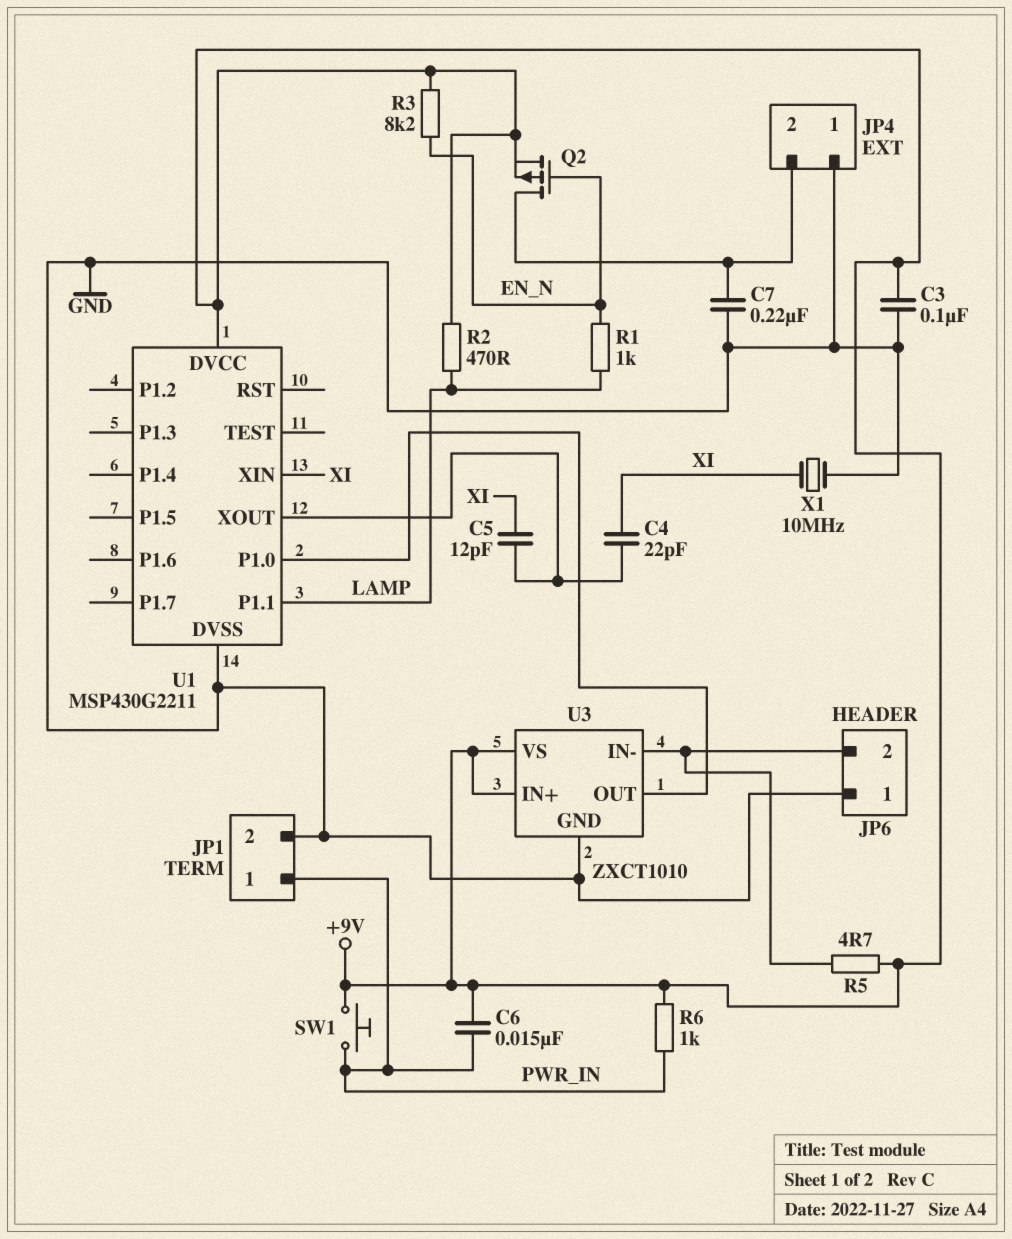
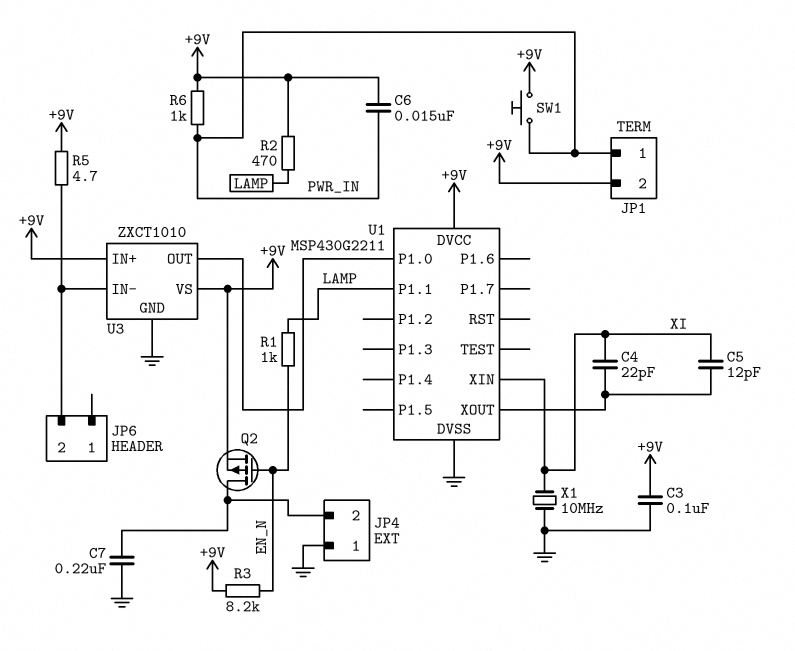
JP1 pin 2: GND -> +9V
JP6 pin 1: GND -> none

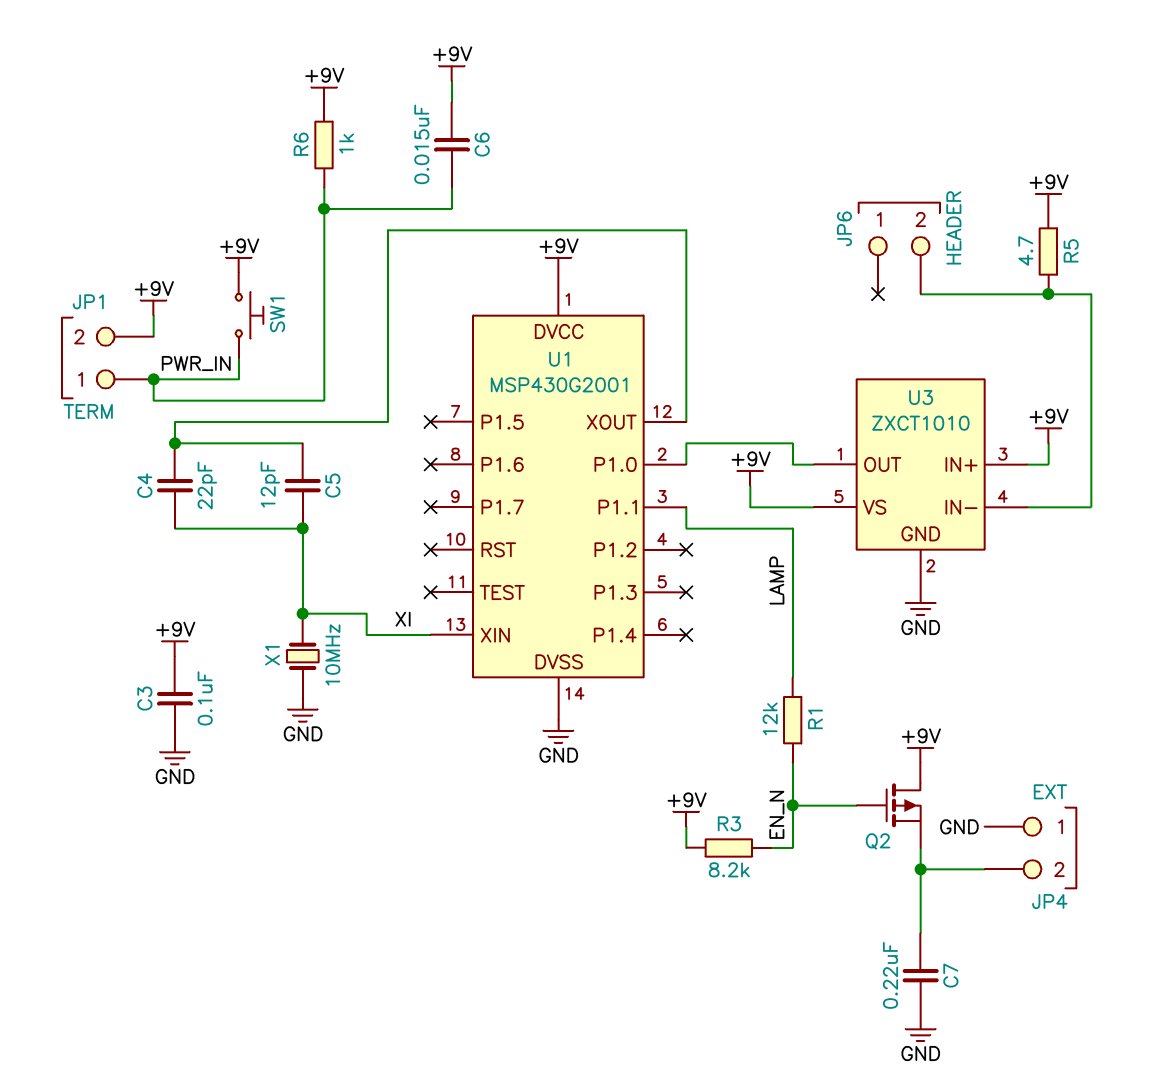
Q2: PMOS (G EN_N, D JP4/2, S +9V) -> PMOS (G EN_N, D +9V, S JP4/2)
R1: 1k (EN_N, LAMP) -> 12k (EN_N, LAMP)
R2: 470 (+9V, LAMP) -> none
U1: MSP430G2211 -> MSP430G2001

